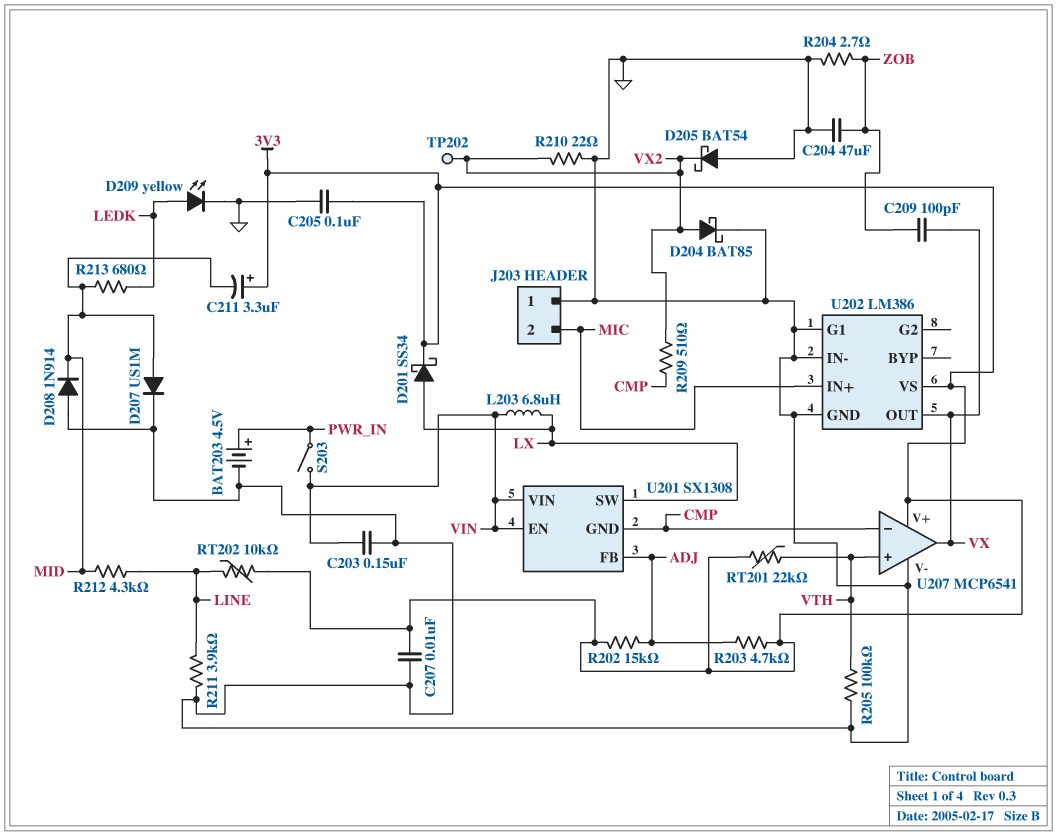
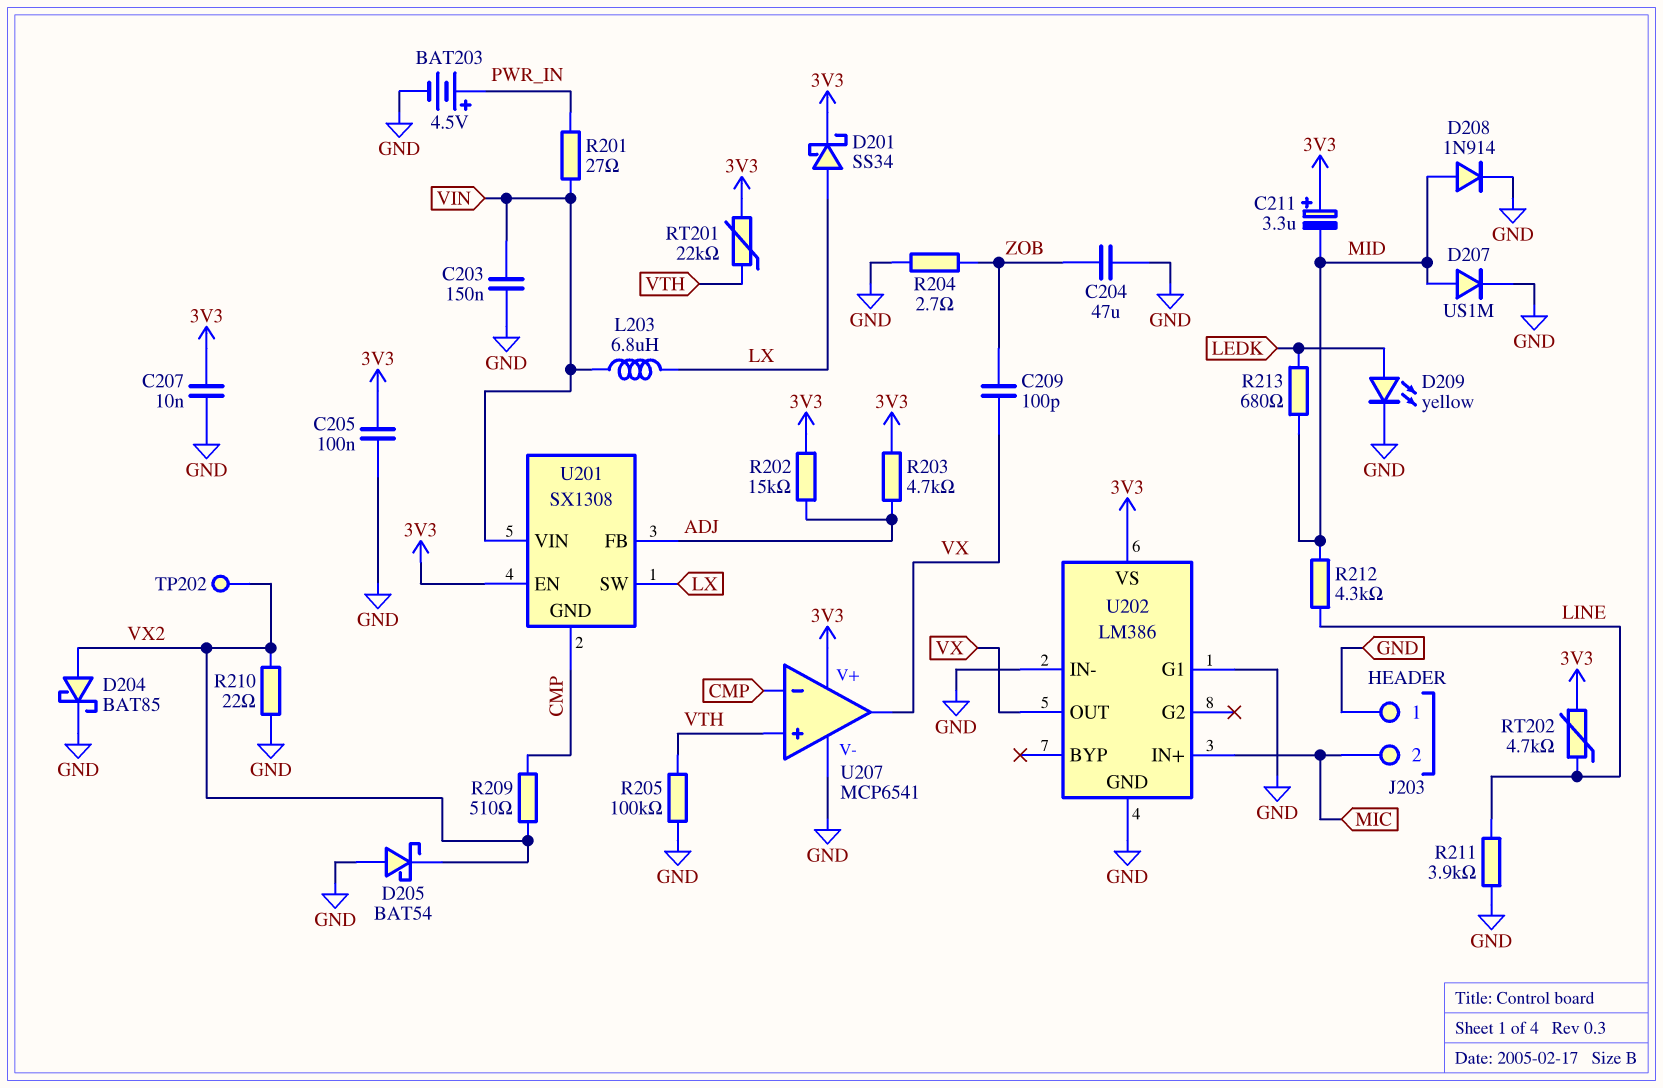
D208: diode 1N914 (A GND, K MID) -> diode 1N914 (A MID, K GND)
R201: none -> 27 (PWR_IN, VIN)
RT202: 10k (3V3, LINE) -> 4.7k (3V3, LINE)
S203: switch (PWR_IN, VIN) -> none
U201 pin EN: VIN -> 3V3

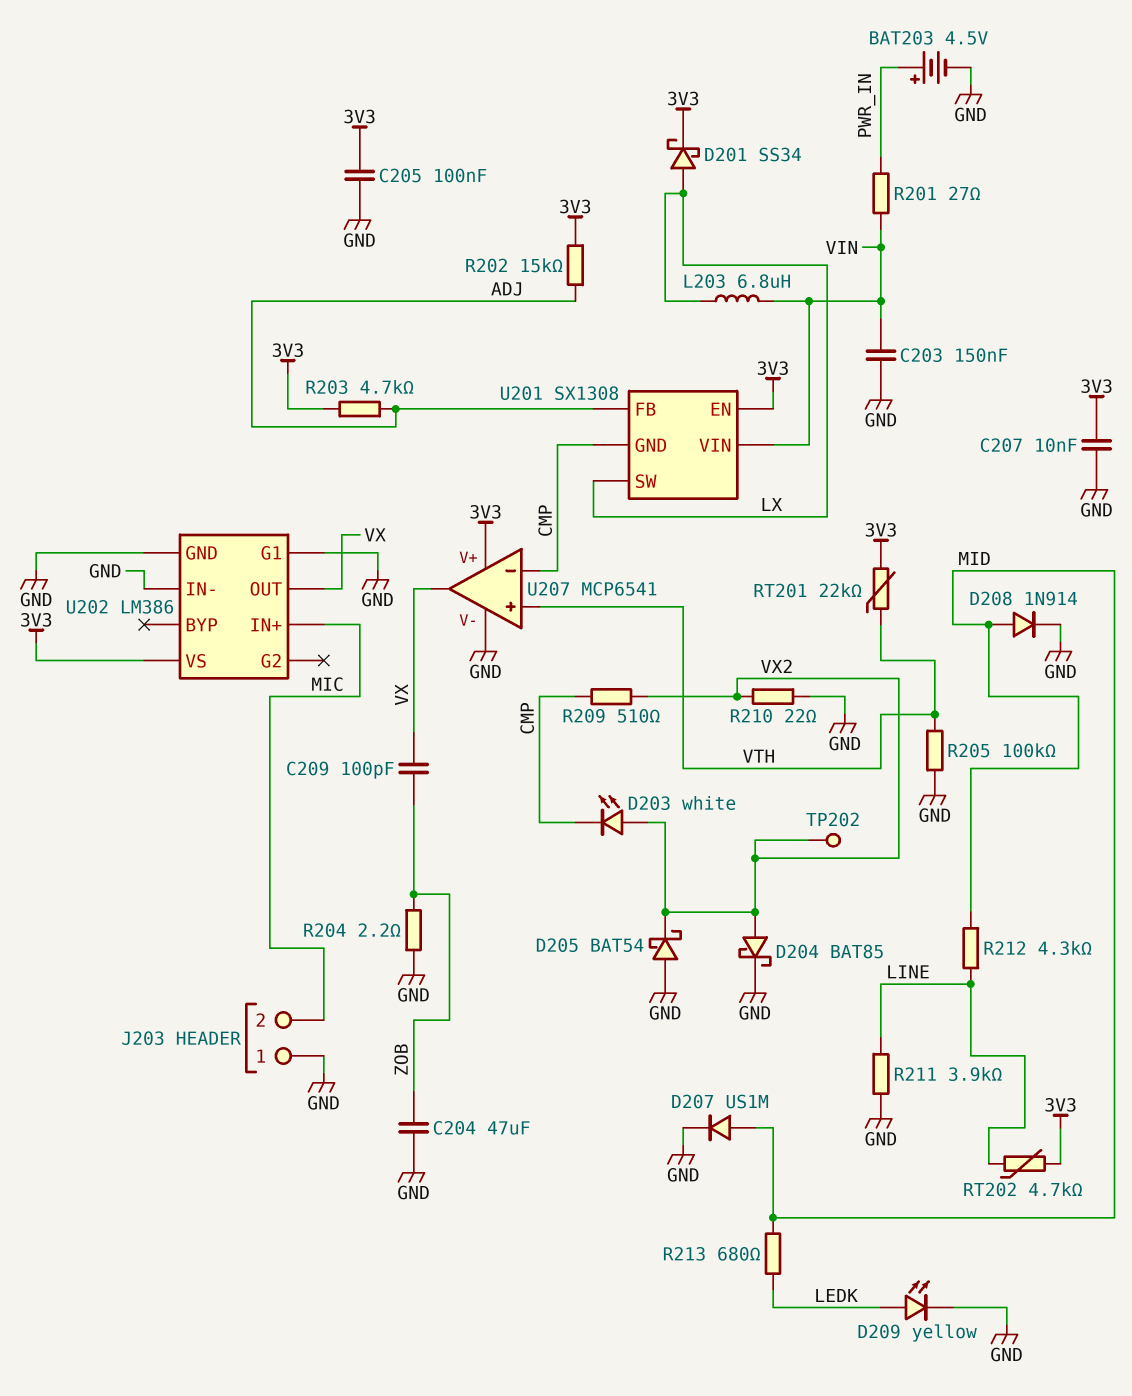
C211: 3.3uF (plus 3V3, minus MID) -> none
D203: none -> LED white (A VX2, K CMP)
R204: 2.7 (GND, ZOB) -> 2.2 (GND, ZOB)

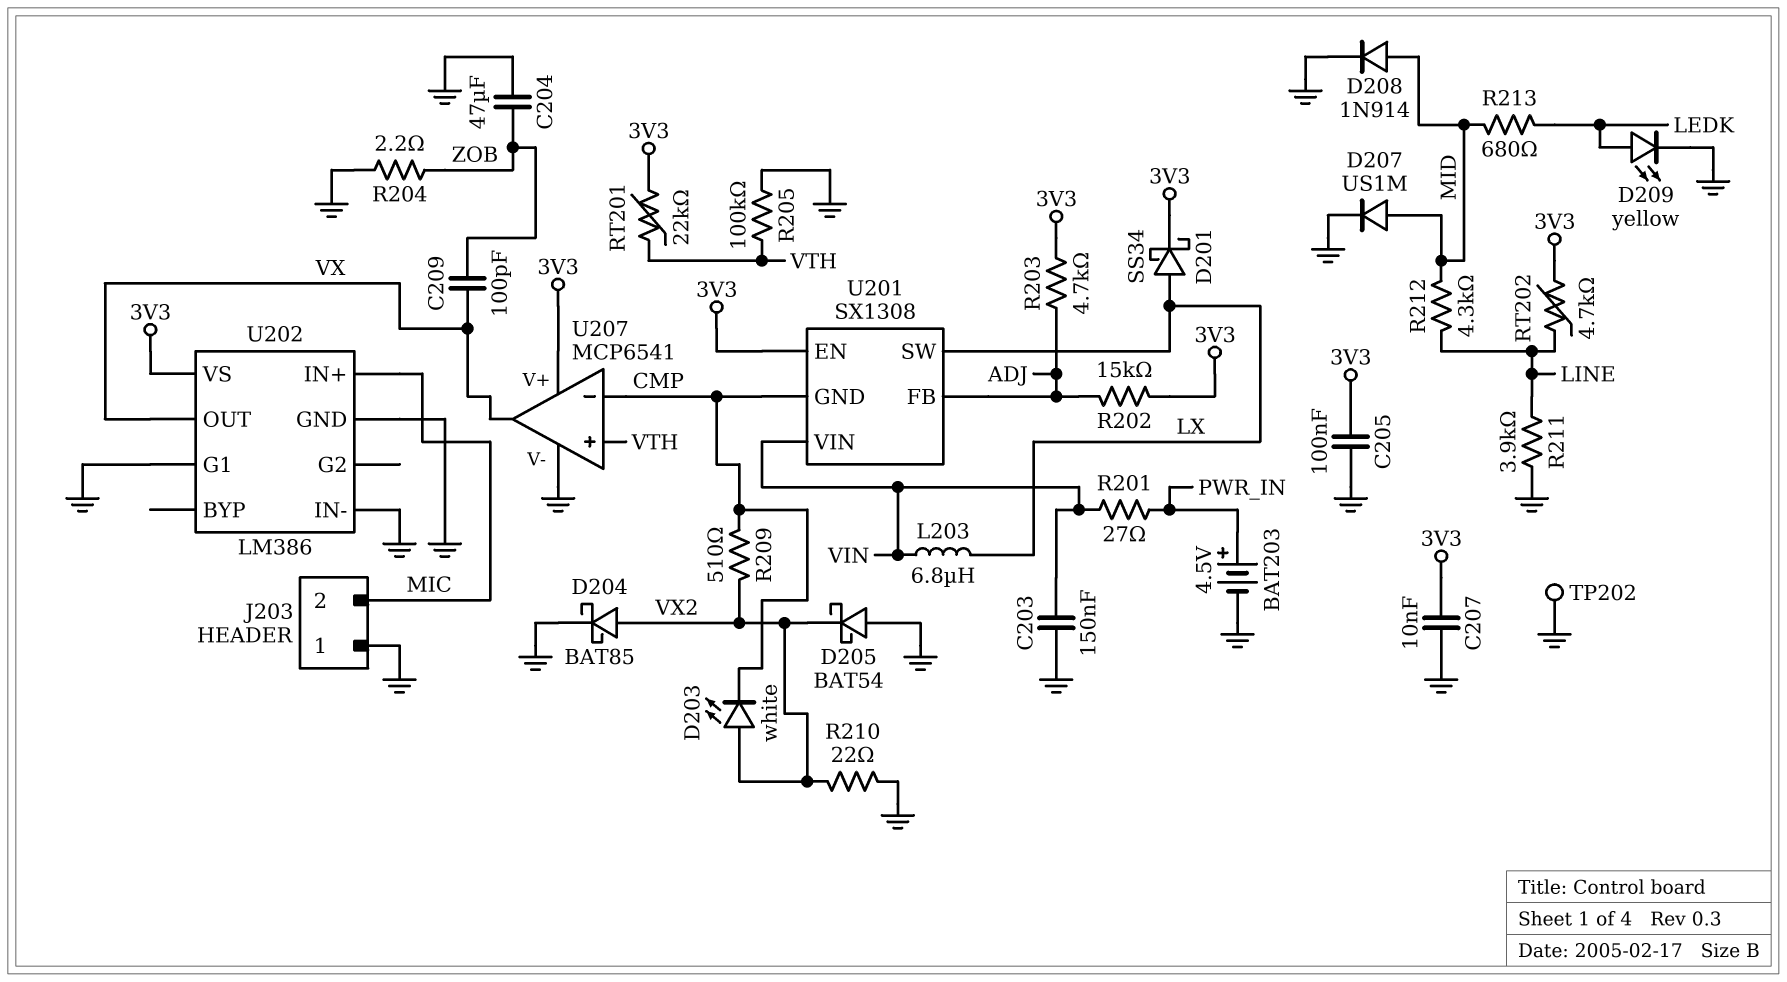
TP202: test point (VX2) -> test point (GND)

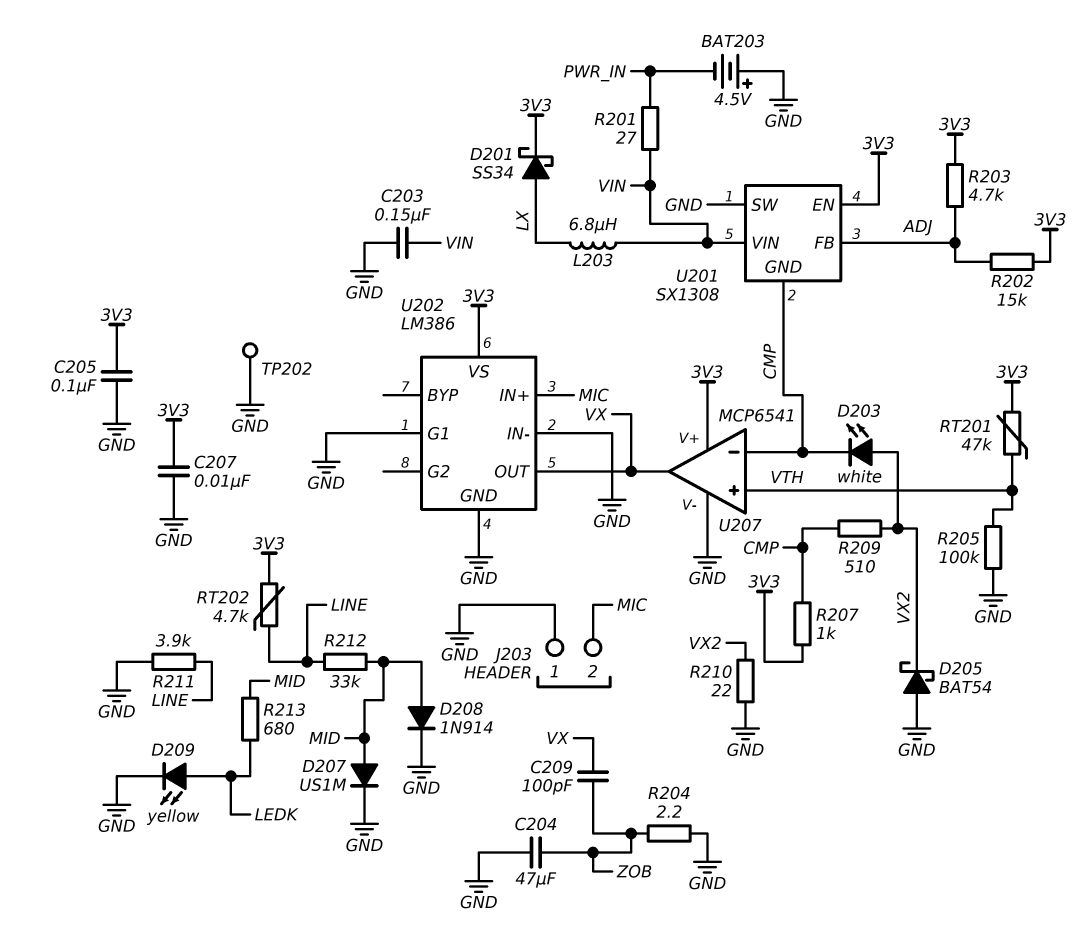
BAT203: 4.5V (plus PWR_IN, minus GND) -> 4.5V (plus GND, minus PWR_IN)
D204: schottky BAT85 (A VX2, K GND) -> none
R207: none -> 1k (3V3, CMP)
R212: 4.3k (LINE, MID) -> 33k (LINE, MID)
RT201: 22k (3V3, VTH) -> 47k (3V3, VTH)
U201 pin SW: LX -> GND

